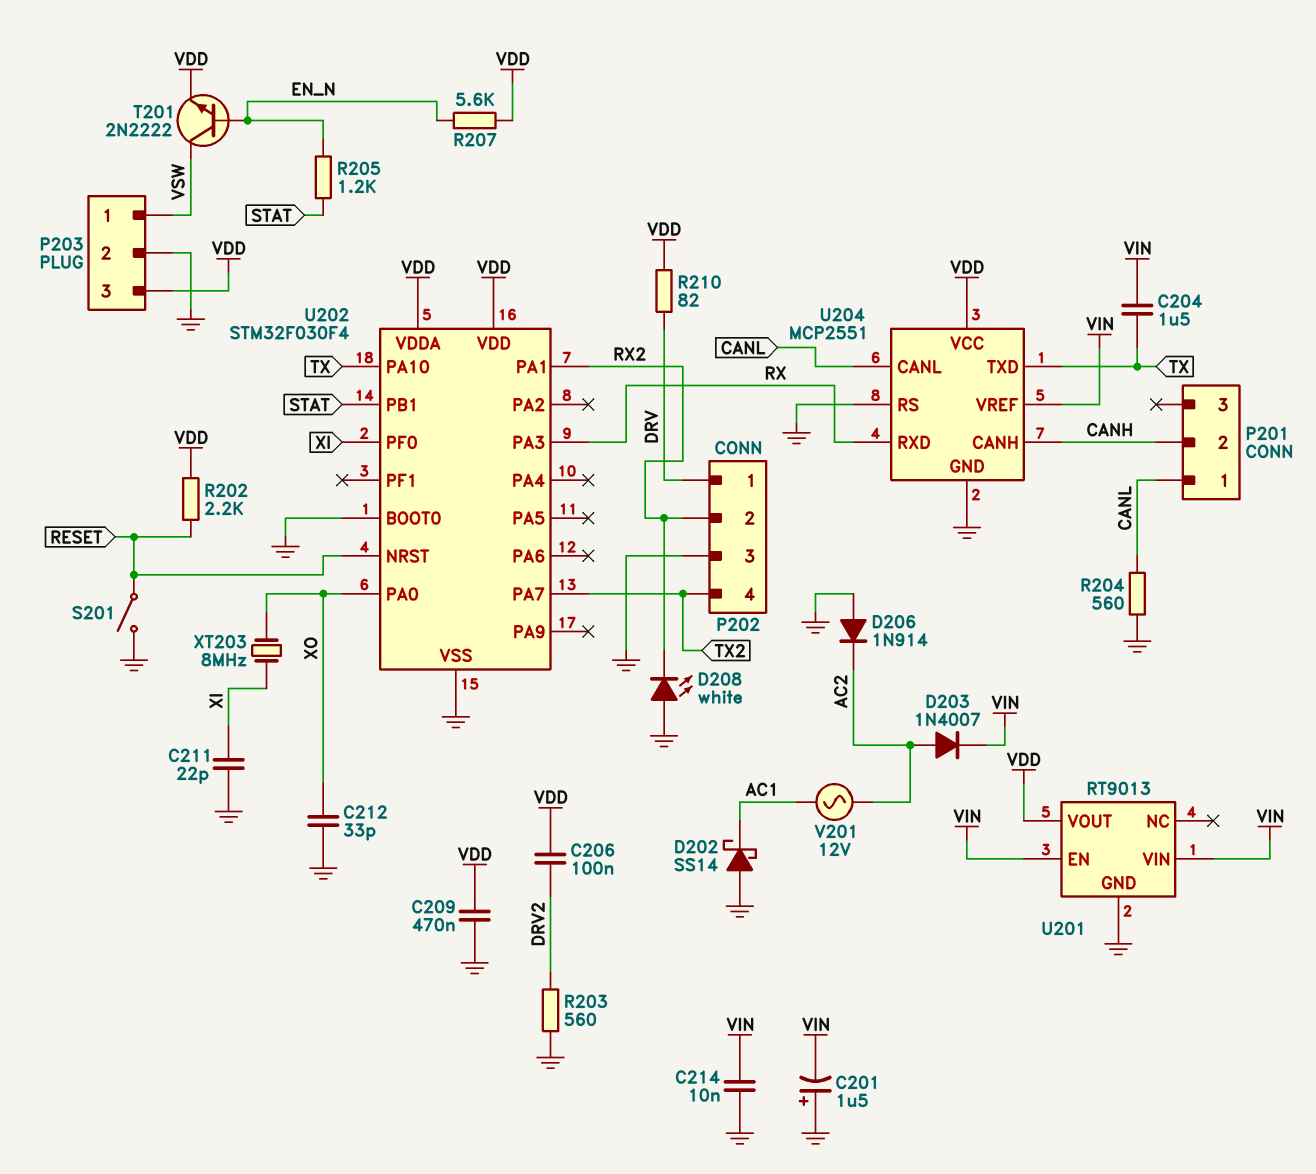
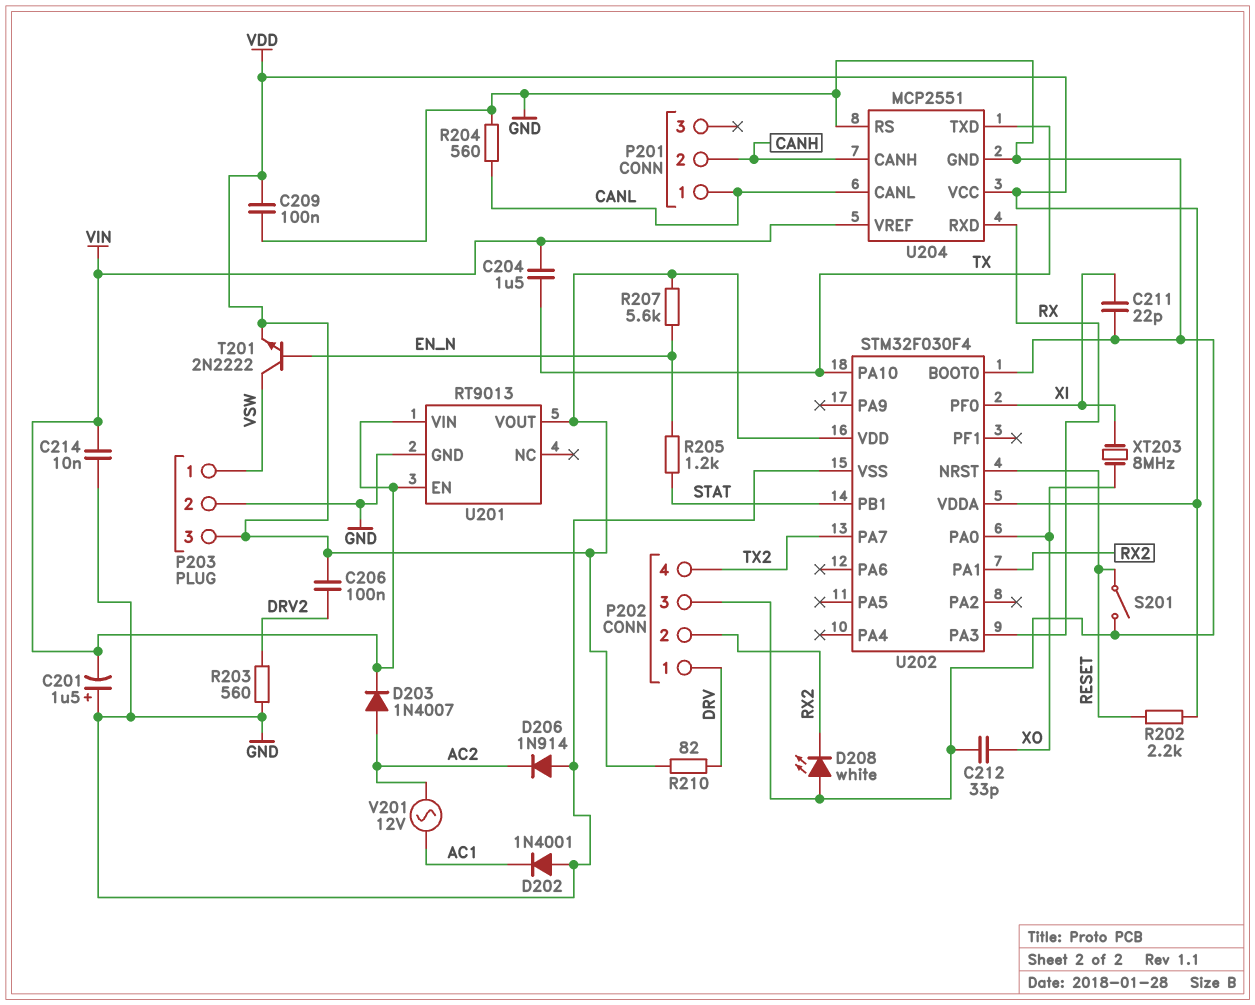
C209: 470nF (GND, VDD) -> 100nF (GND, VDD)
D202: schottky SS14 (A GND, K AC1) -> diode 1N4001 (A GND, K AC1)

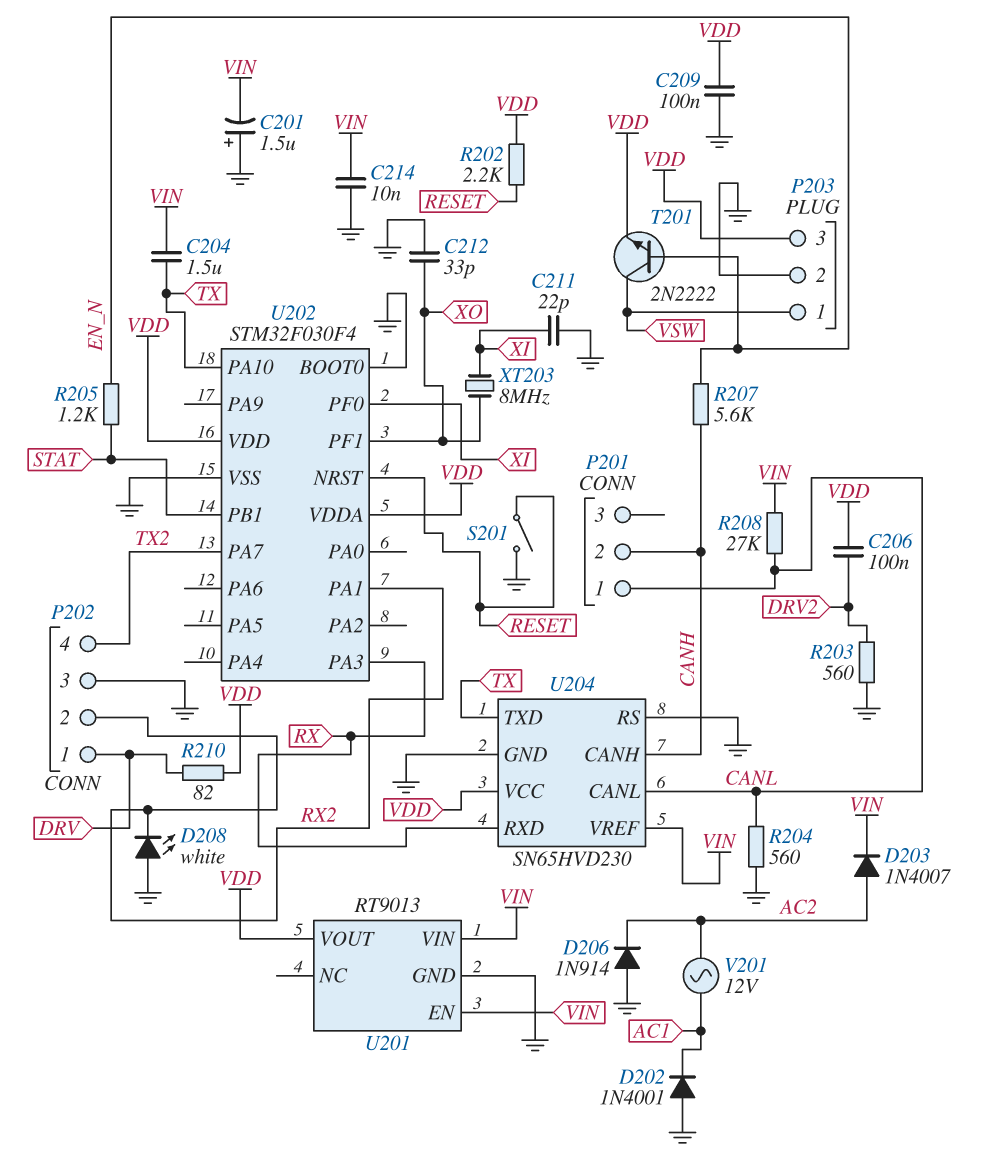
R207: 5.6k (EN_N, VDD) -> 5.6k (CANH, EN_N)
R208: none -> 27k (CANL, VIN)
U202 pin PA0: XO -> none
U202 pin PF1: none -> XO
U204: MCP2551 -> SN65HVD230

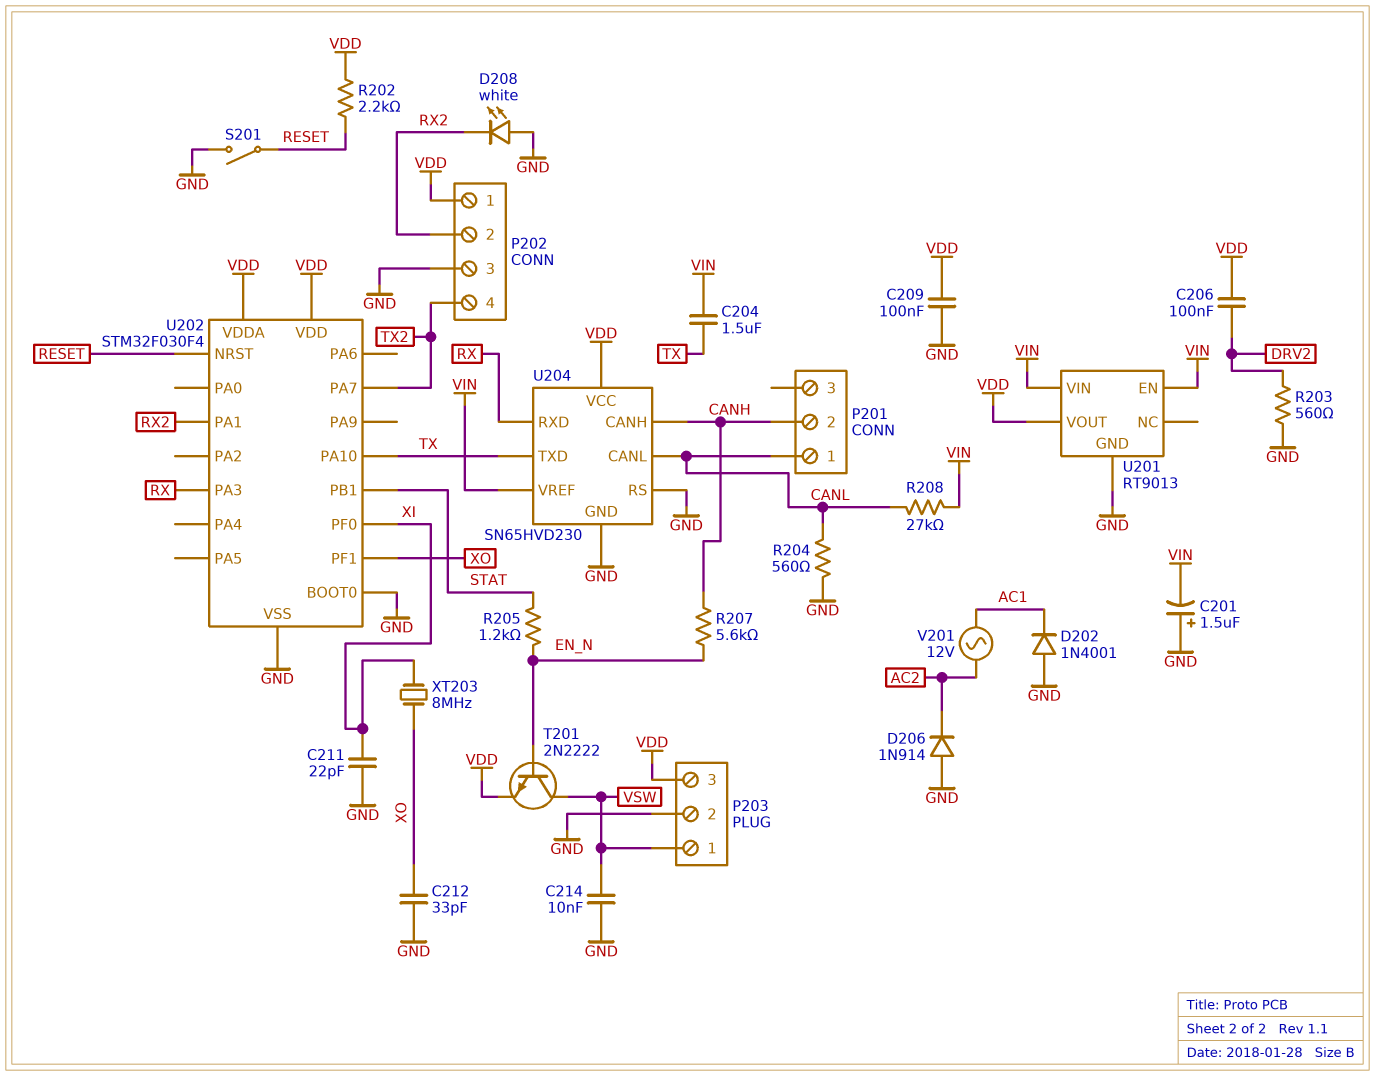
C214: 10nF (GND, VIN) -> 10nF (GND, VSW)
D203: diode 1N4007 (A AC2, K VIN) -> none
P202 pin 1: DRV -> VDD
R210: 82 (DRV, VDD) -> none

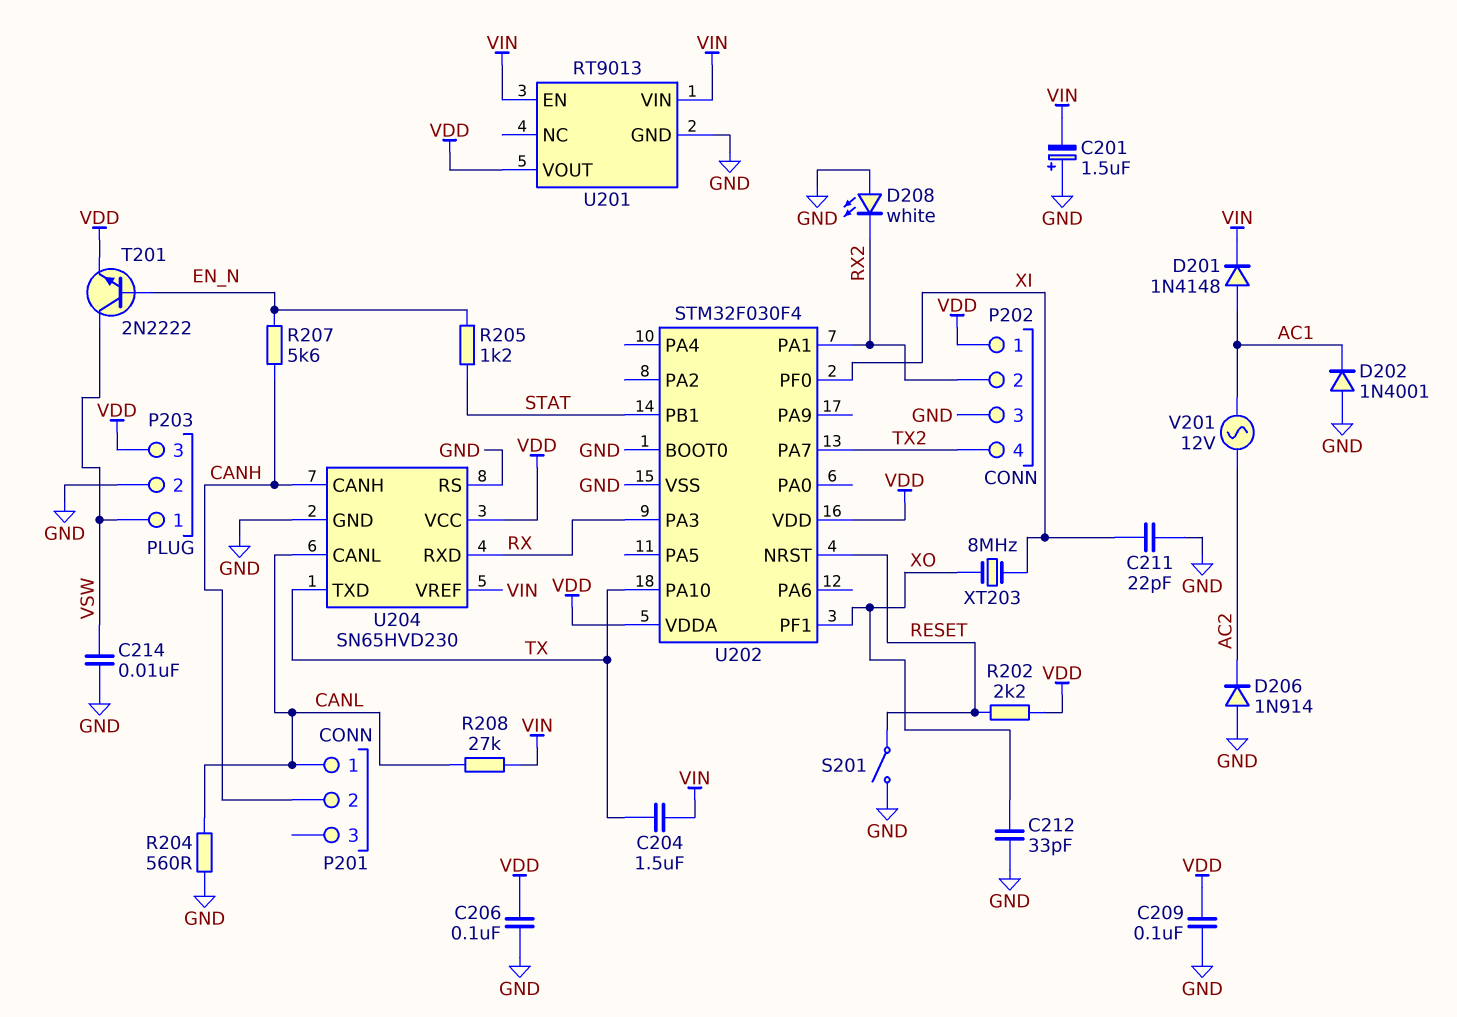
C206: 100nF (DRV2, VDD) -> 100nF (GND, VDD)
D201: none -> diode 1N4148 (A AC1, K VIN)
R203: 560 (DRV2, GND) -> none

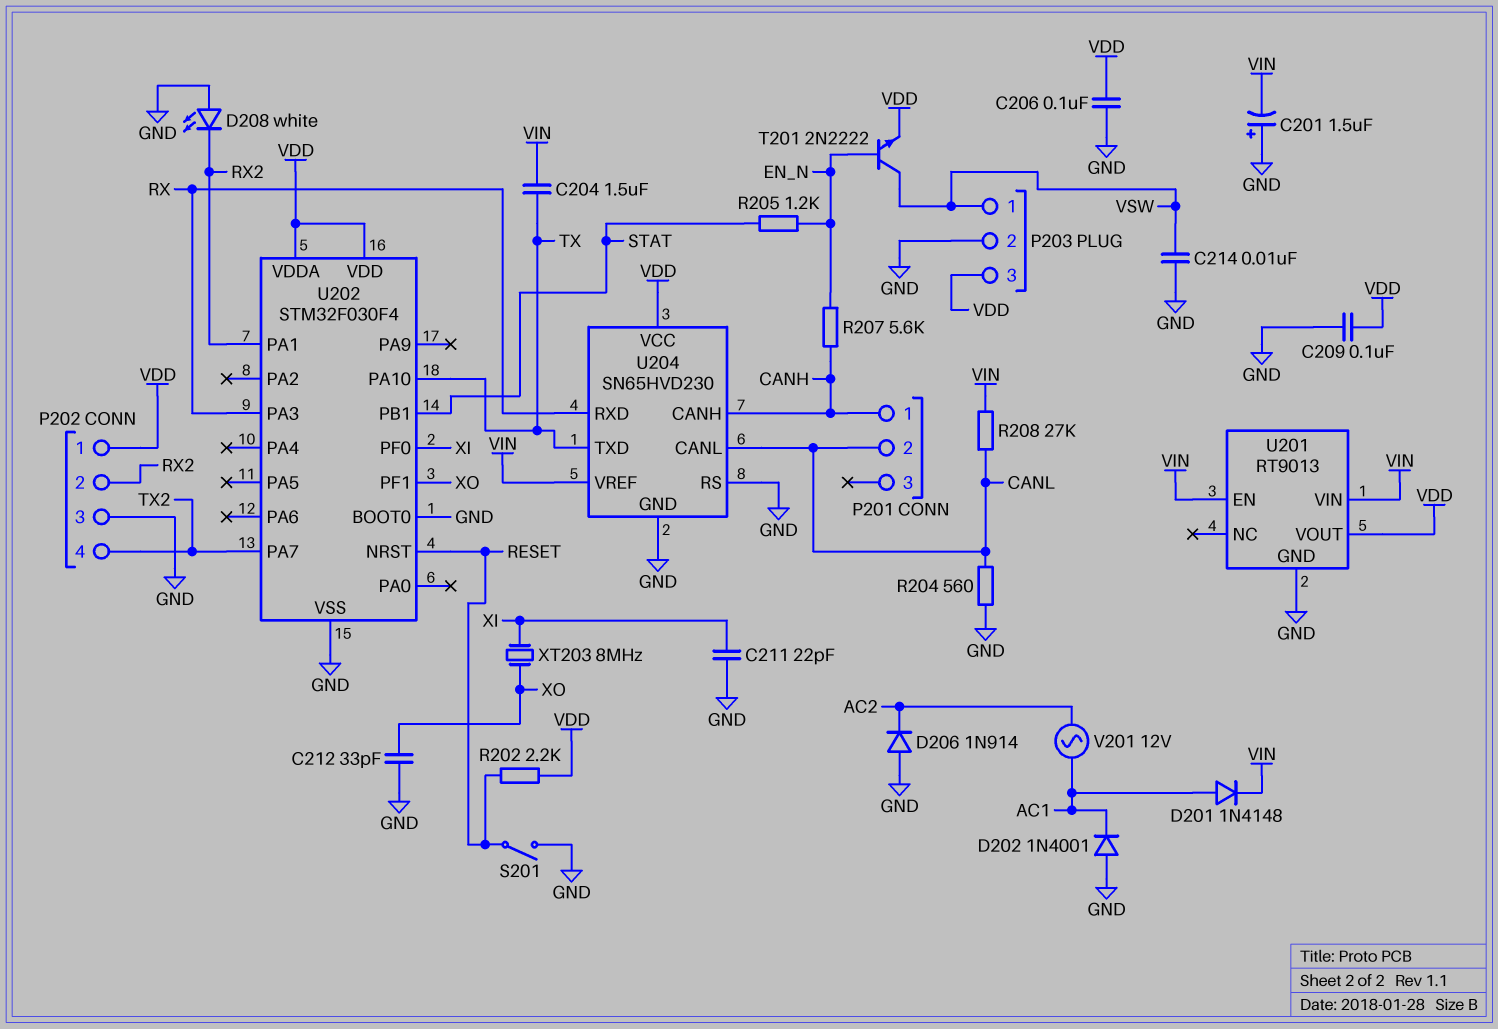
P201 pin 1: CANL -> CANH
P201 pin 2: CANH -> CANL

